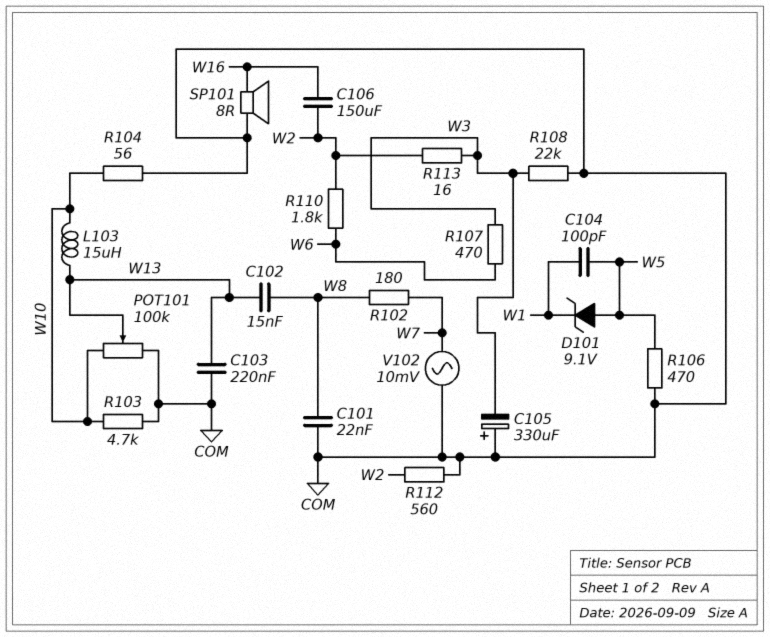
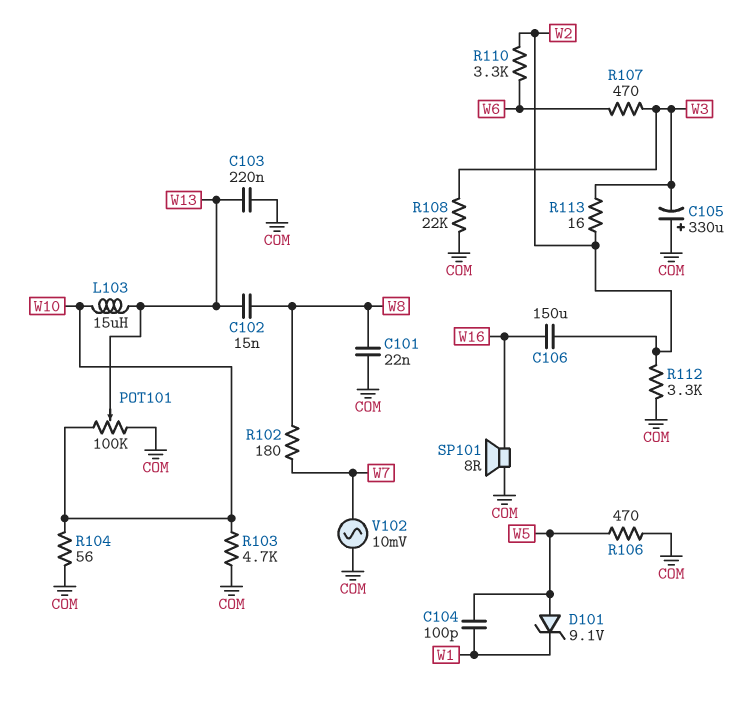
R110: 1.8k (W2, W6) -> 3.3k (W2, W6)
R112: 560 (COM, W2) -> 3.3k (COM, W2)

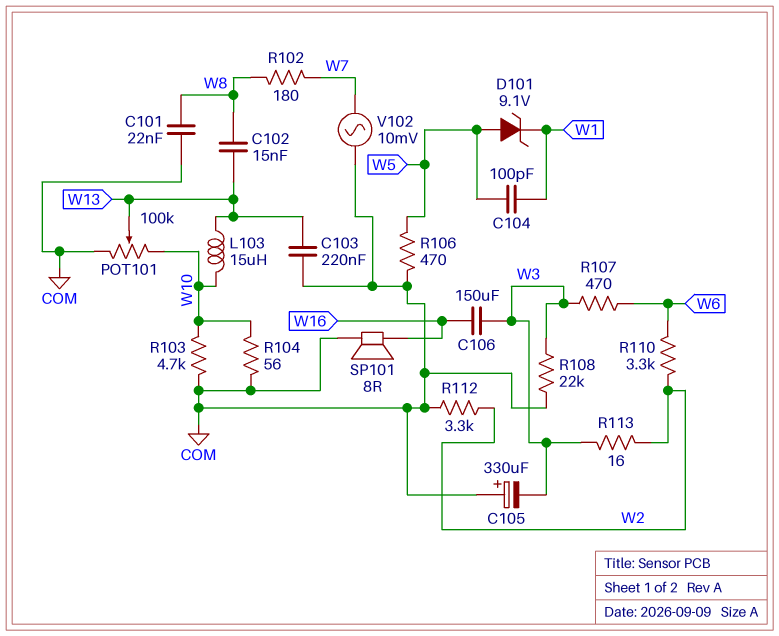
C106: 150uF (W2, W16) -> 150uF (W3, W16)

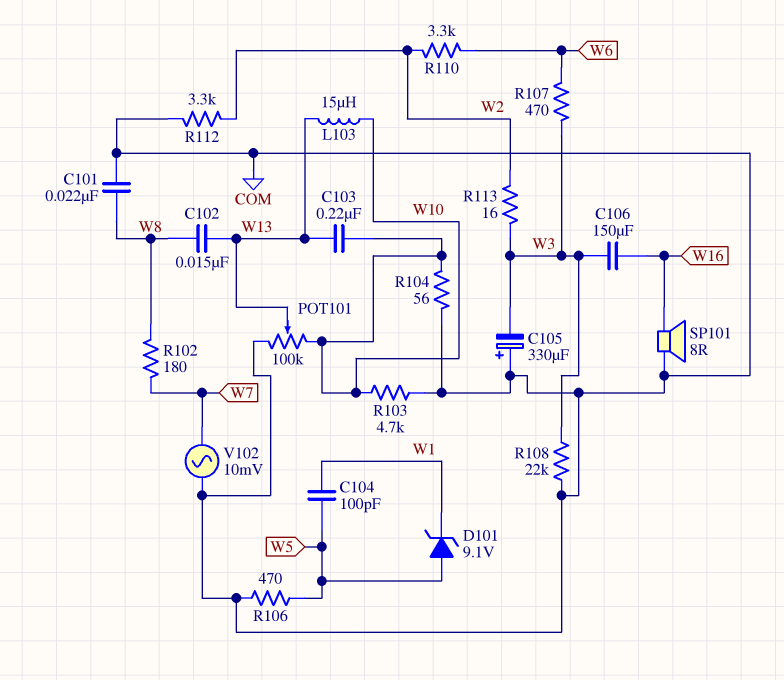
C103: 220nF (COM, W13) -> 220nF (W10, W13)

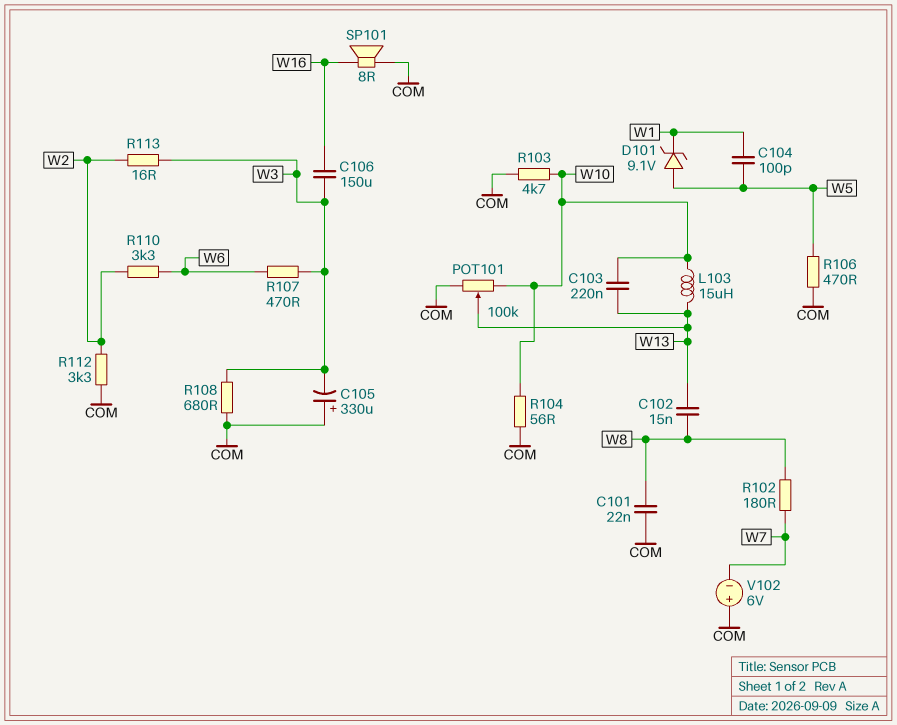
R108: 22k (COM, W3) -> 680 (COM, W3)
V102: AC 10mV (COM, W7) -> 6V (plus COM, minus W7)

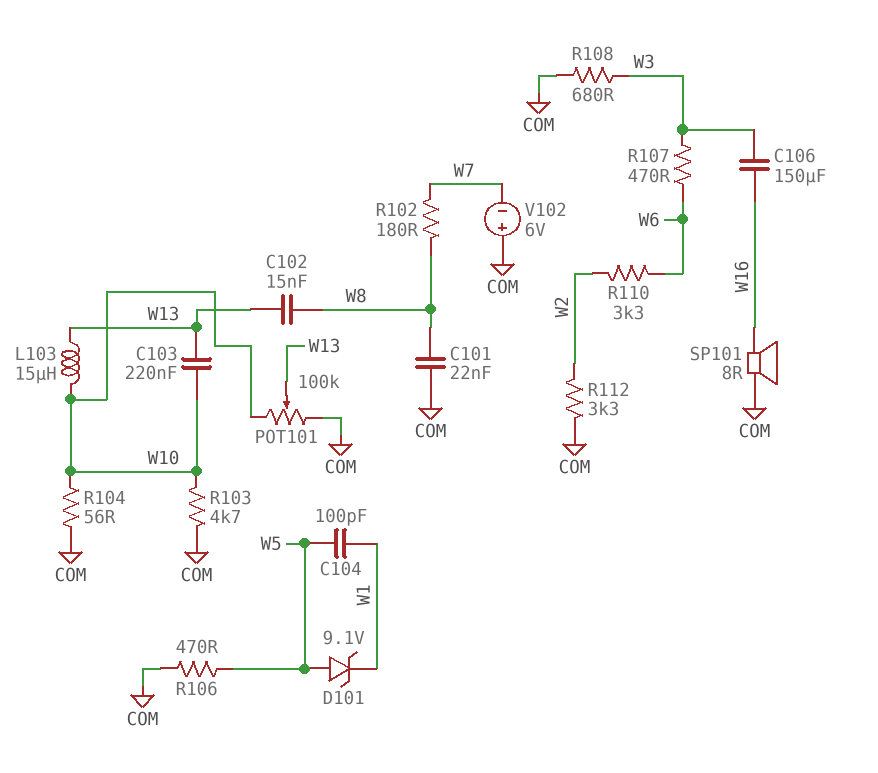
C105: 330uF (plus COM, minus W3) -> none
R113: 16 (W2, W3) -> none

